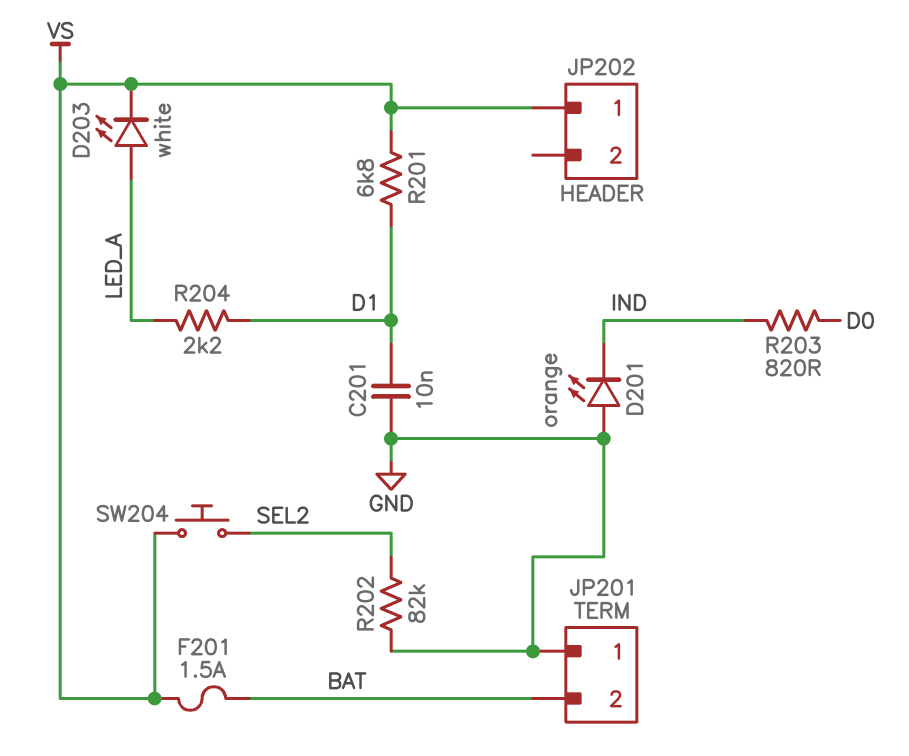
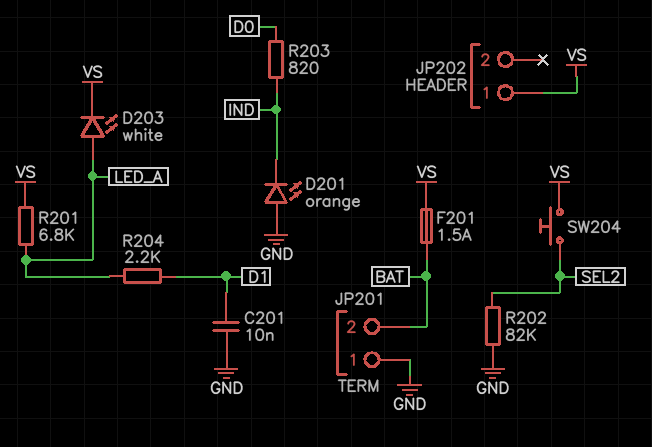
R201: 6.8k (D1, VS) -> 6.8k (LED_A, VS)

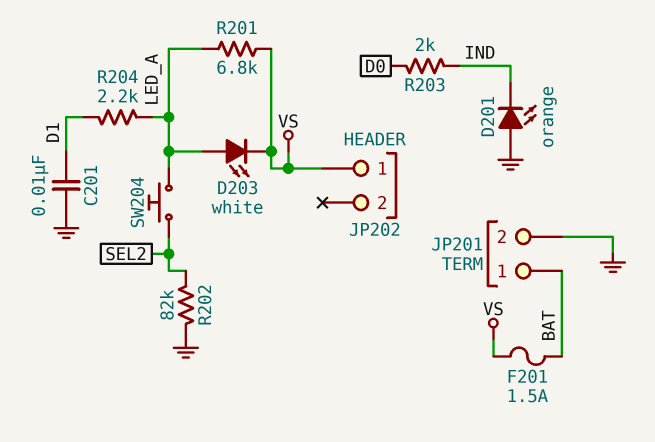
JP201 pin 1: GND -> BAT
JP201 pin 2: BAT -> GND
R203: 820 (D0, IND) -> 2k (D0, IND)
SW204: button (SEL2, VS) -> button (LED_A, SEL2)

